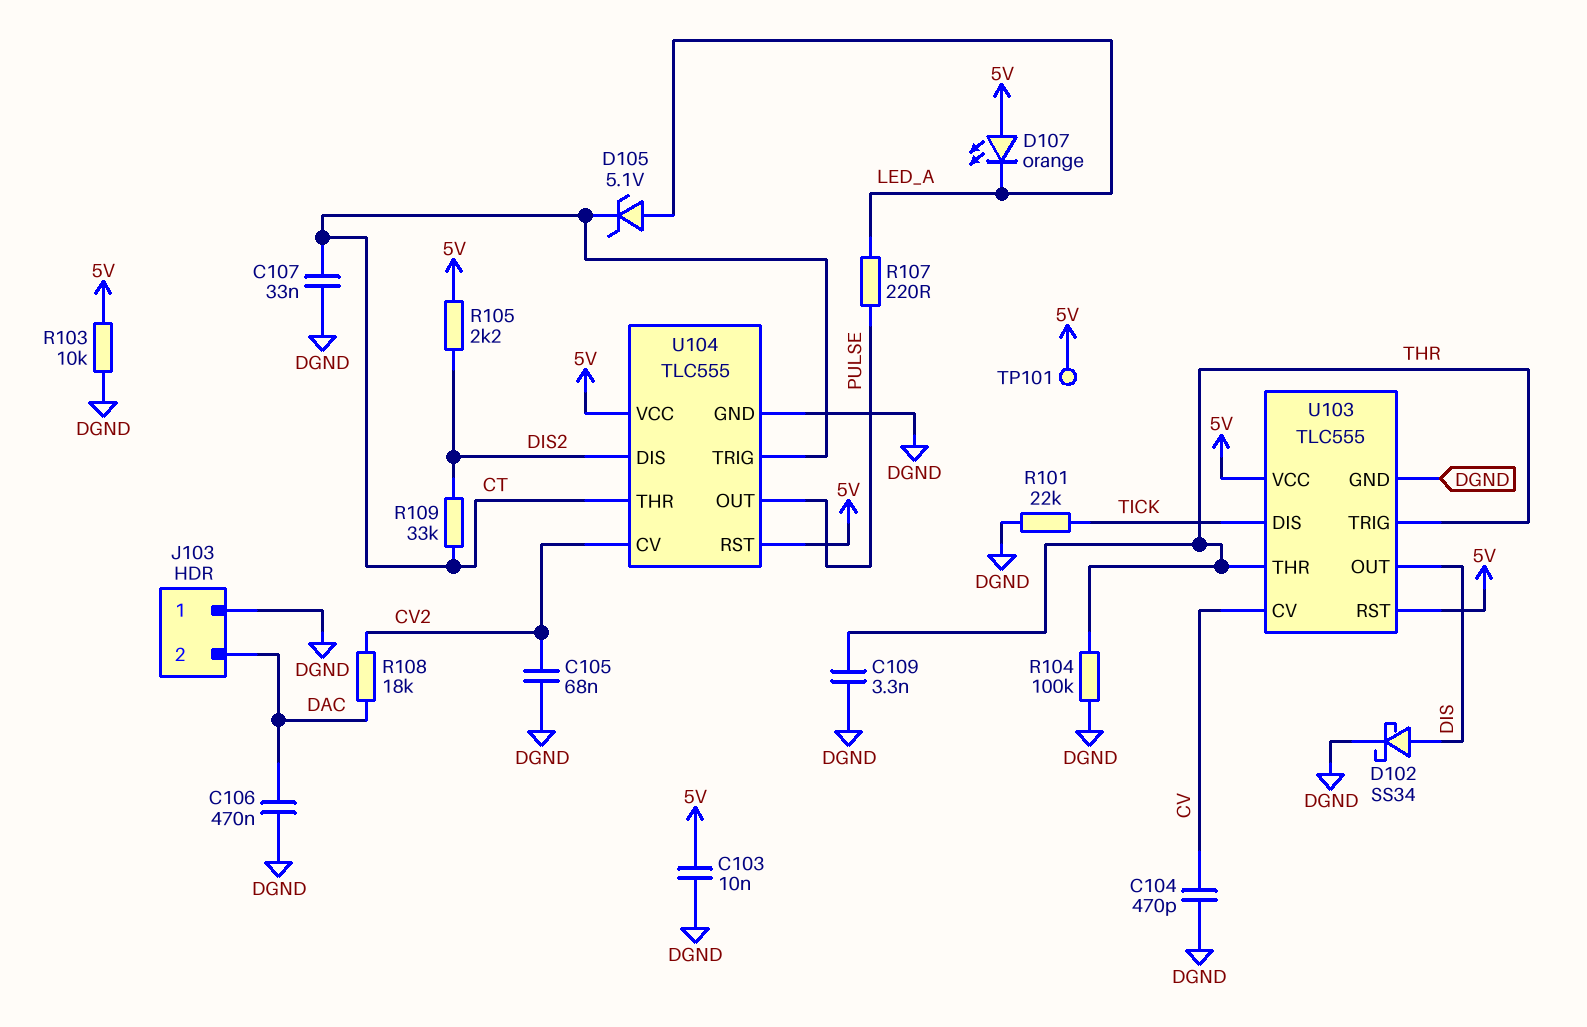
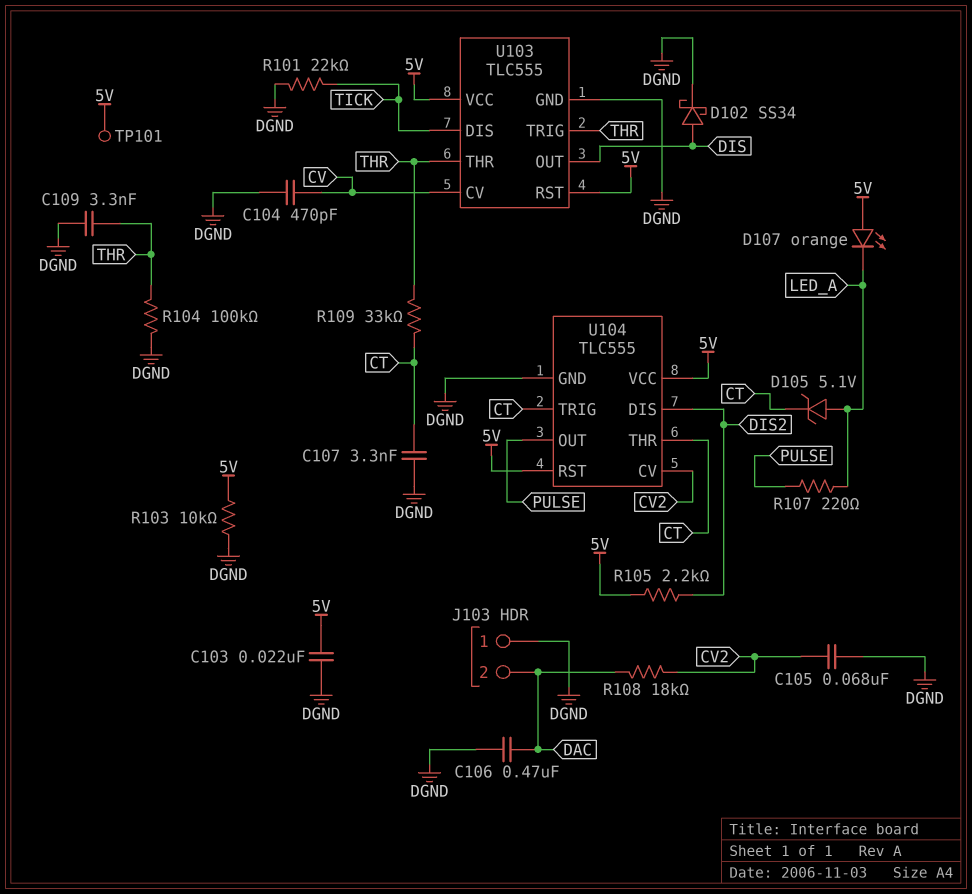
C103: 10nF (5V, DGND) -> 22nF (5V, DGND)
C107: 33nF (CT, DGND) -> 3.3nF (CT, DGND)
R109: 33k (CT, DIS2) -> 33k (CT, THR)

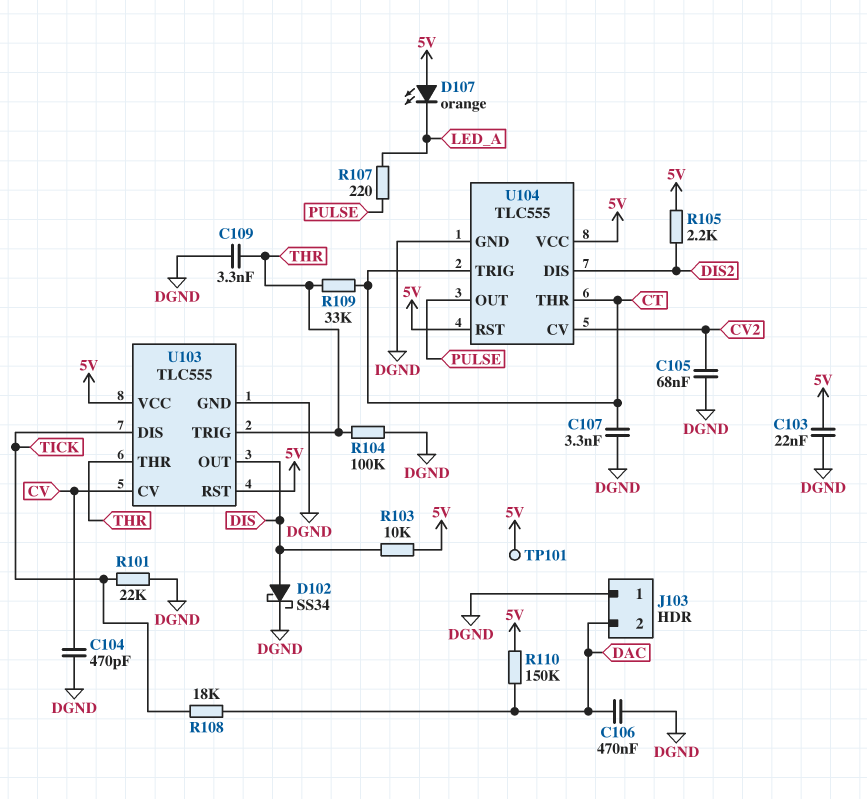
D105: zener 5.1V (A LED_A, K CT) -> none
R103: 10k (5V, DGND) -> 10k (5V, DIS)
R108: 18k (CV2, DAC) -> 18k (DAC, TICK)
R110: none -> 150k (5V, DAC)

